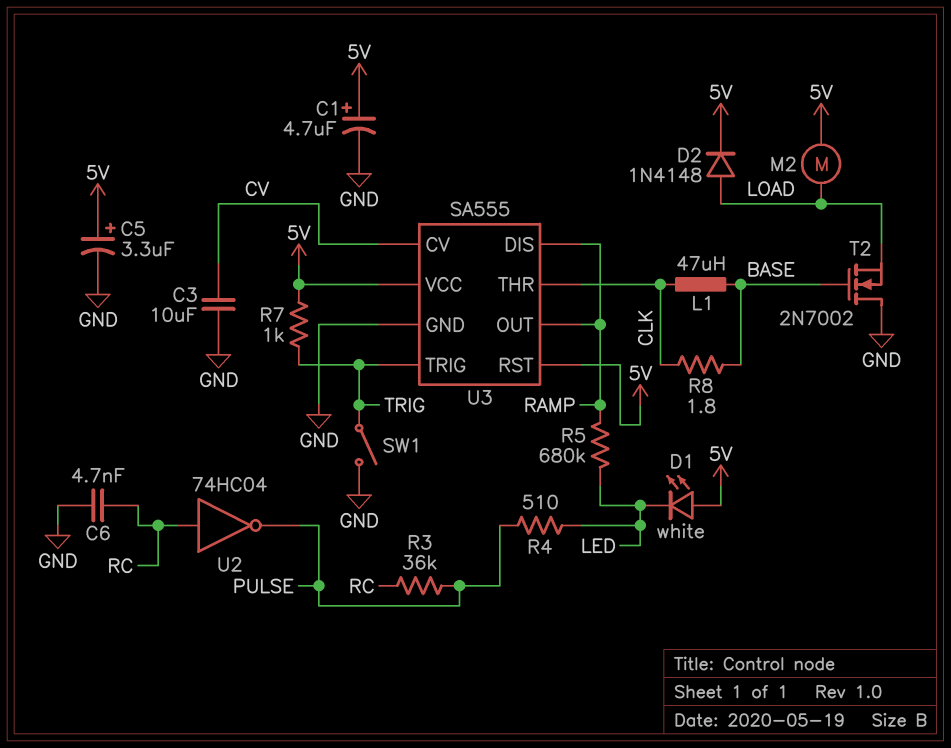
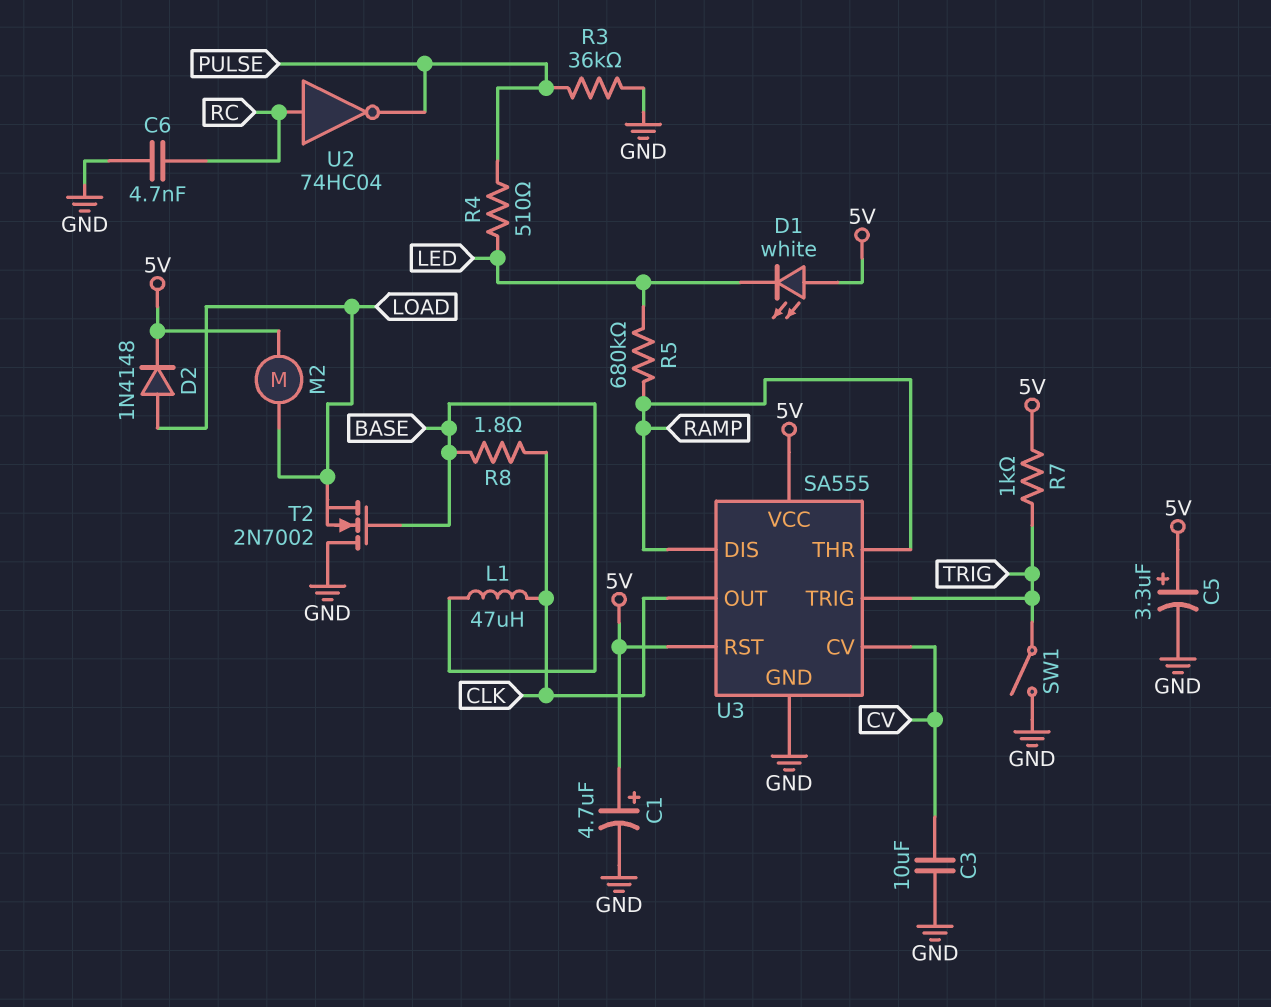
R3: 36k (PULSE, RC) -> 36k (GND, PULSE)
U3 pin OUT: RAMP -> CLK
U3 pin THR: CLK -> RAMP

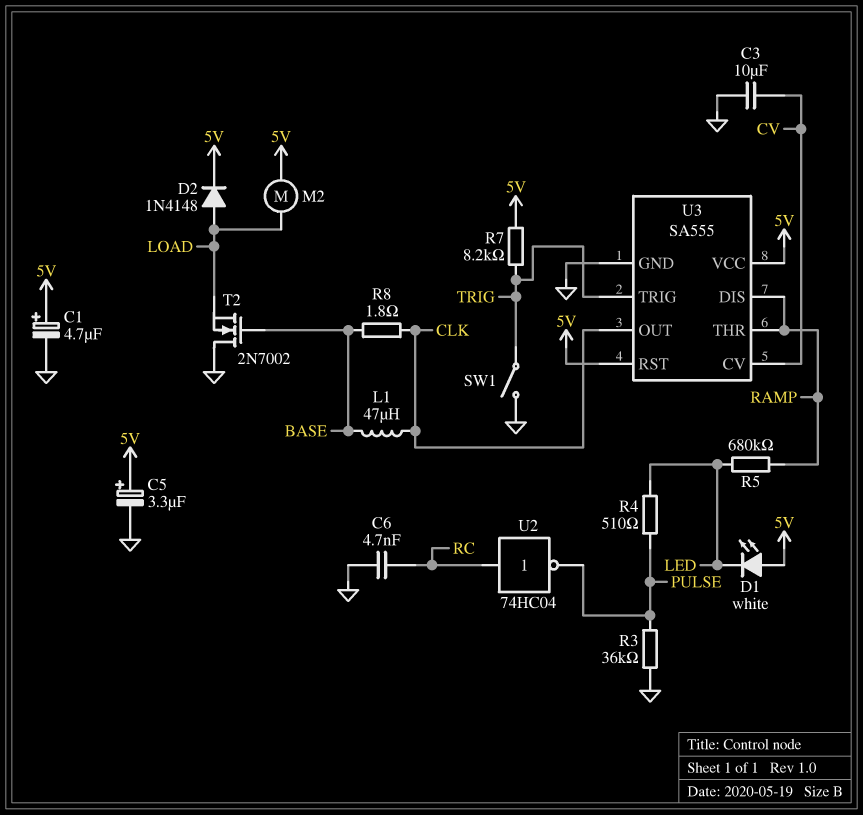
R7: 1k (5V, TRIG) -> 8.2k (5V, TRIG)

